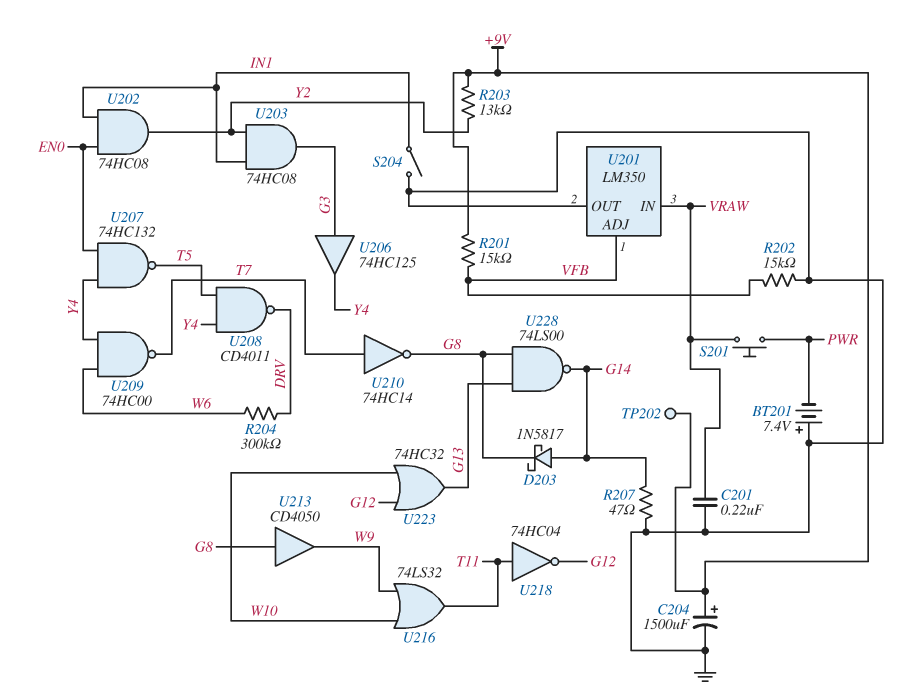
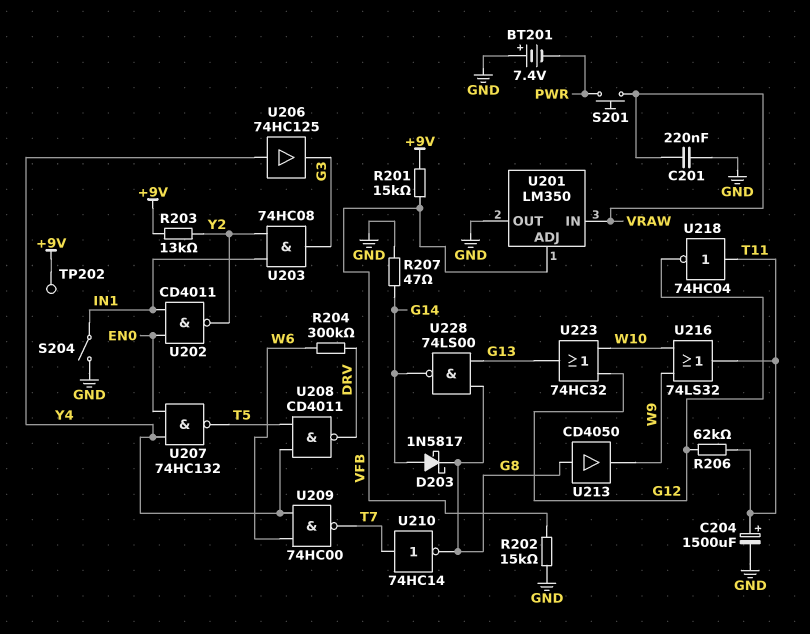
C204: 1500uF (plus +9V, minus GND) -> 1500uF (plus T11, minus GND)
R206: none -> 62k (G12, T11)
U202: AND 74HC08 (in EN0, in IN1, out Y2) -> NAND CD4011 (in EN0, in IN1, out Y2)
U206: buffer 74HC125 (in G3, out Y4) -> buffer 74HC125 (in Y4, out G3)

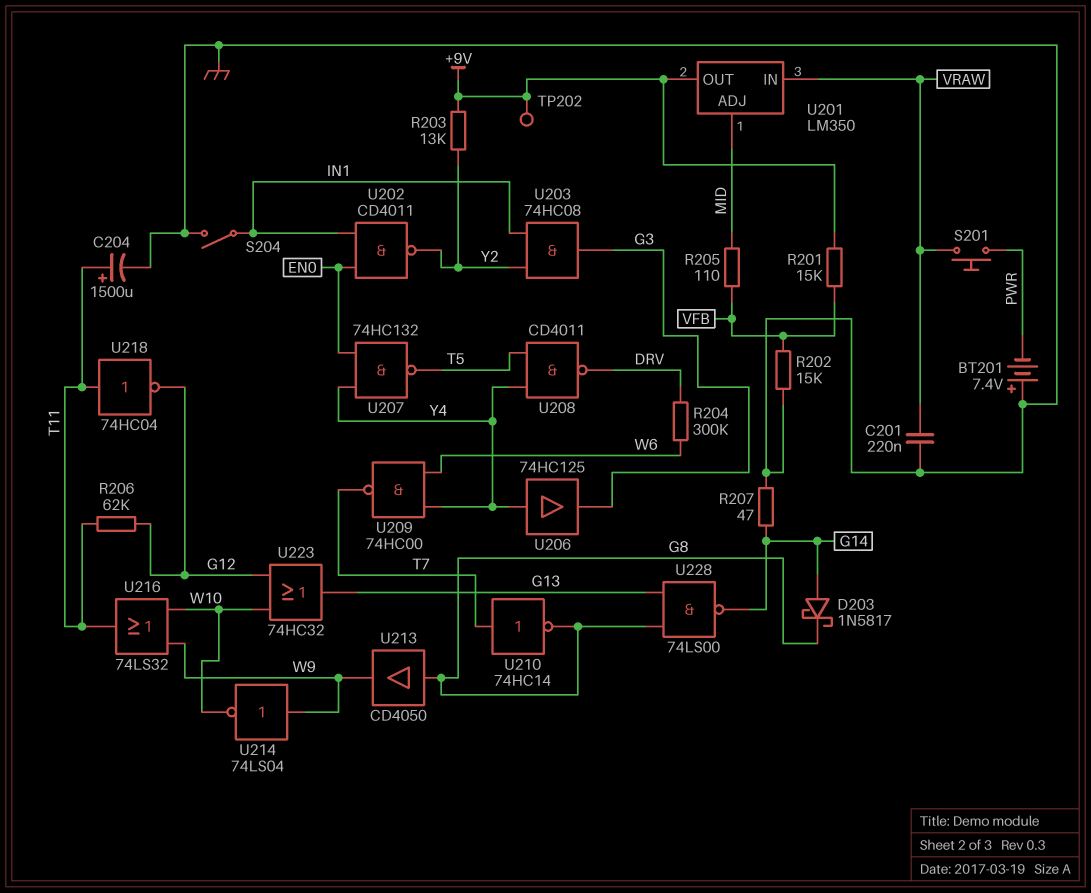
R205: none -> 110 (MID, VFB)
U201 pin ADJ: VFB -> MID
U201 pin OUT: GND -> +9V
U214: none -> NOT 74LS04 (in W9, out W10)

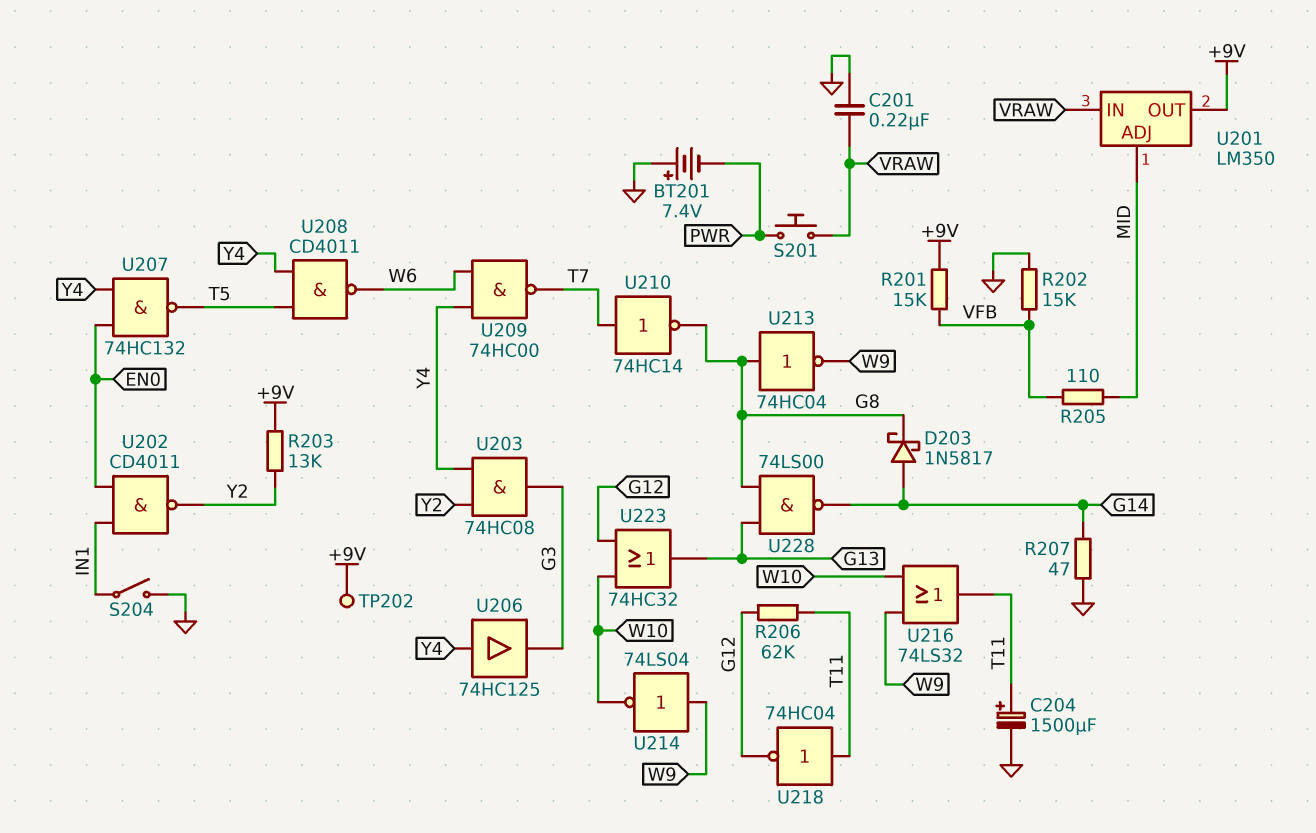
R204: 300k (DRV, W6) -> none
U203: AND 74HC08 (in IN1, in Y2, out G3) -> AND 74HC08 (in Y2, in Y4, out G3)
U208: NAND CD4011 (in T5, in Y4, out DRV) -> NAND CD4011 (in T5, in Y4, out W6)
U213: buffer CD4050 (in G8, out W9) -> NOT 74HC04 (in G8, out W9)

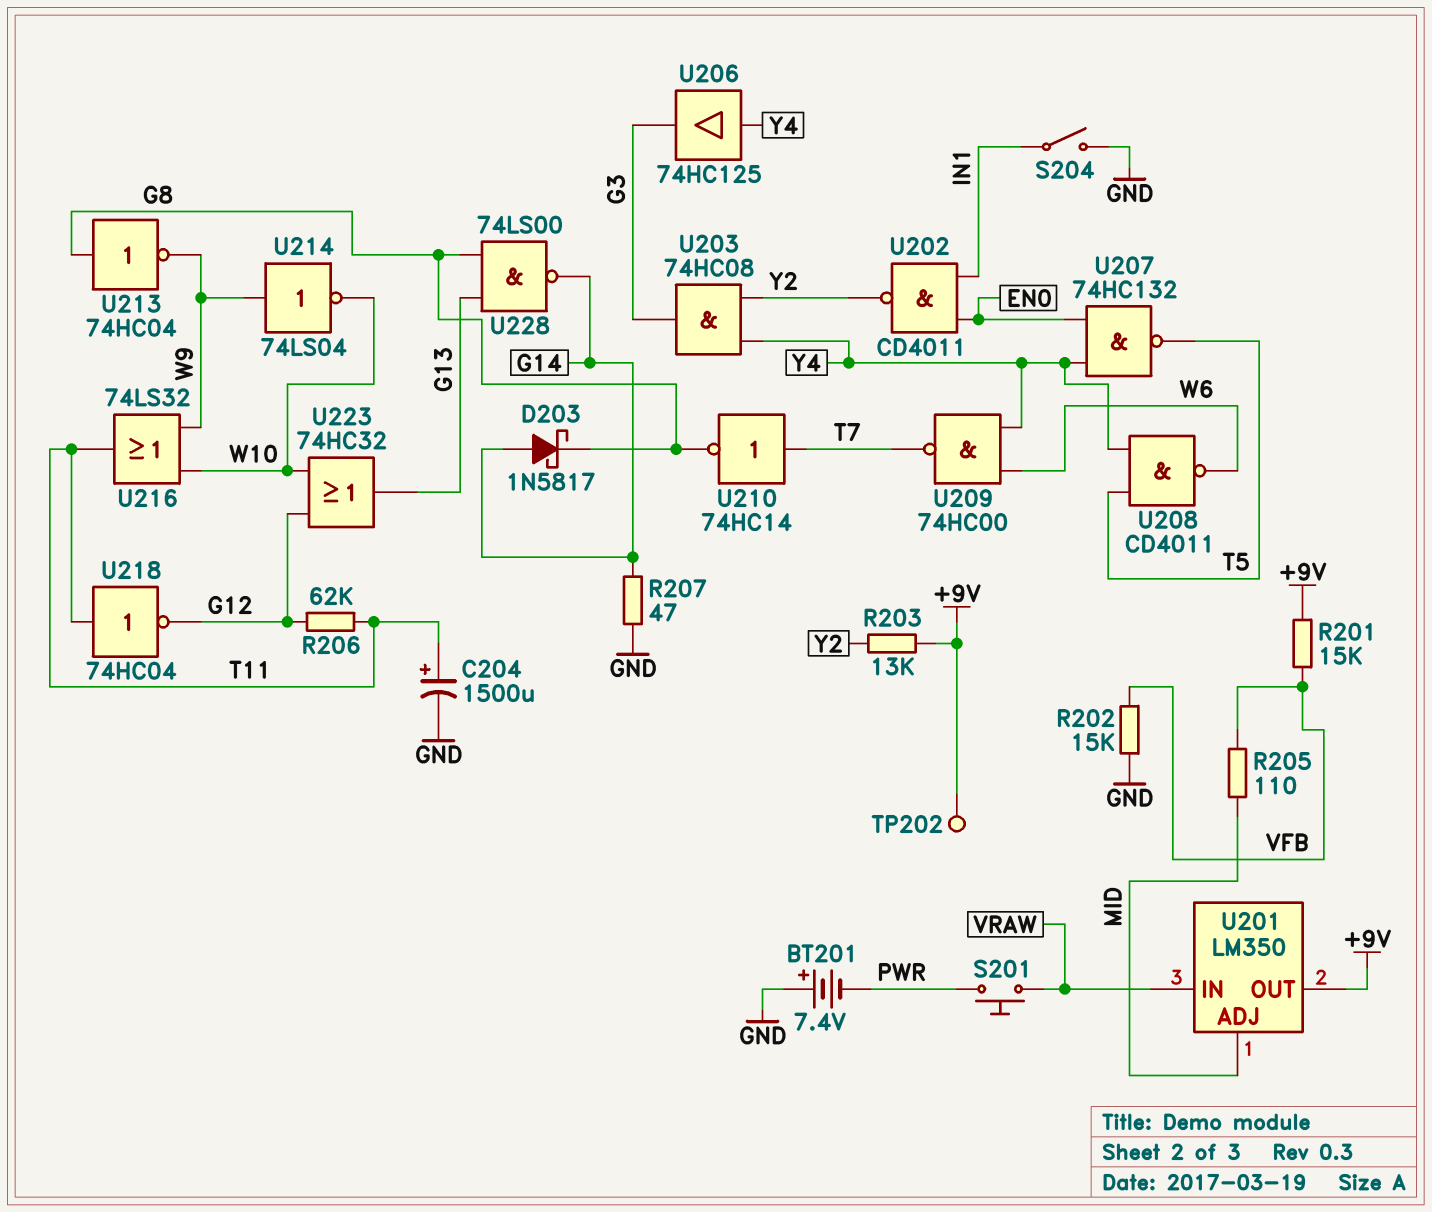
C201: 220nF (GND, VRAW) -> none

